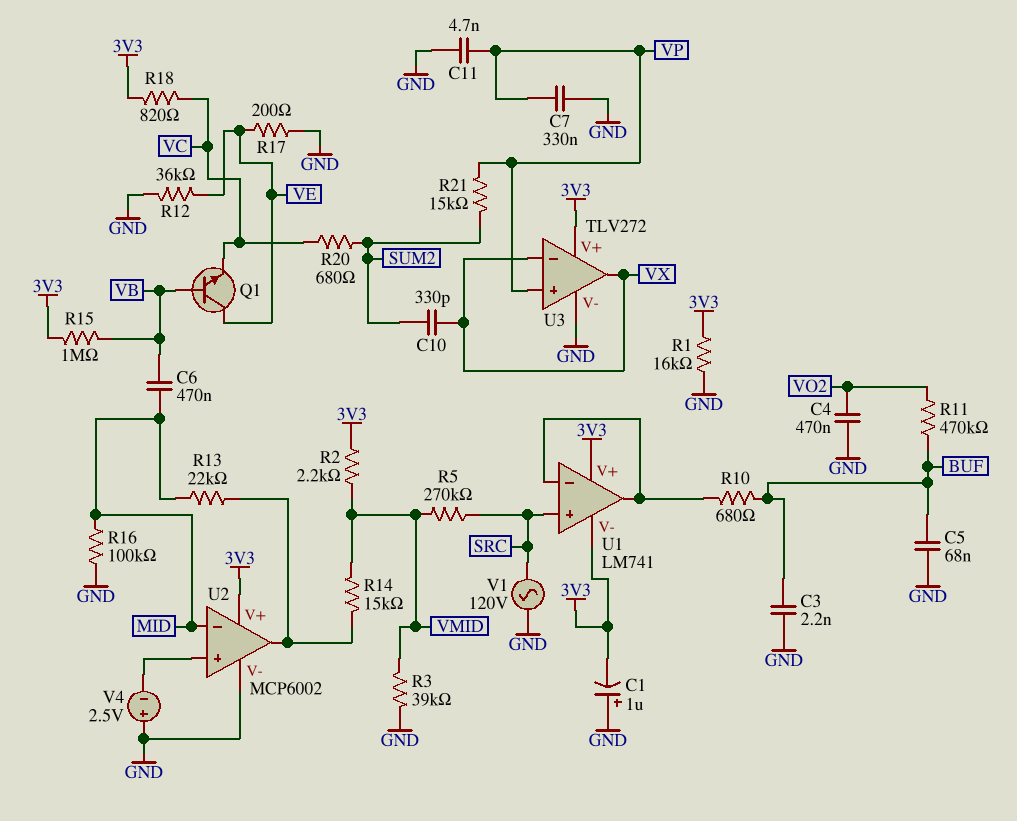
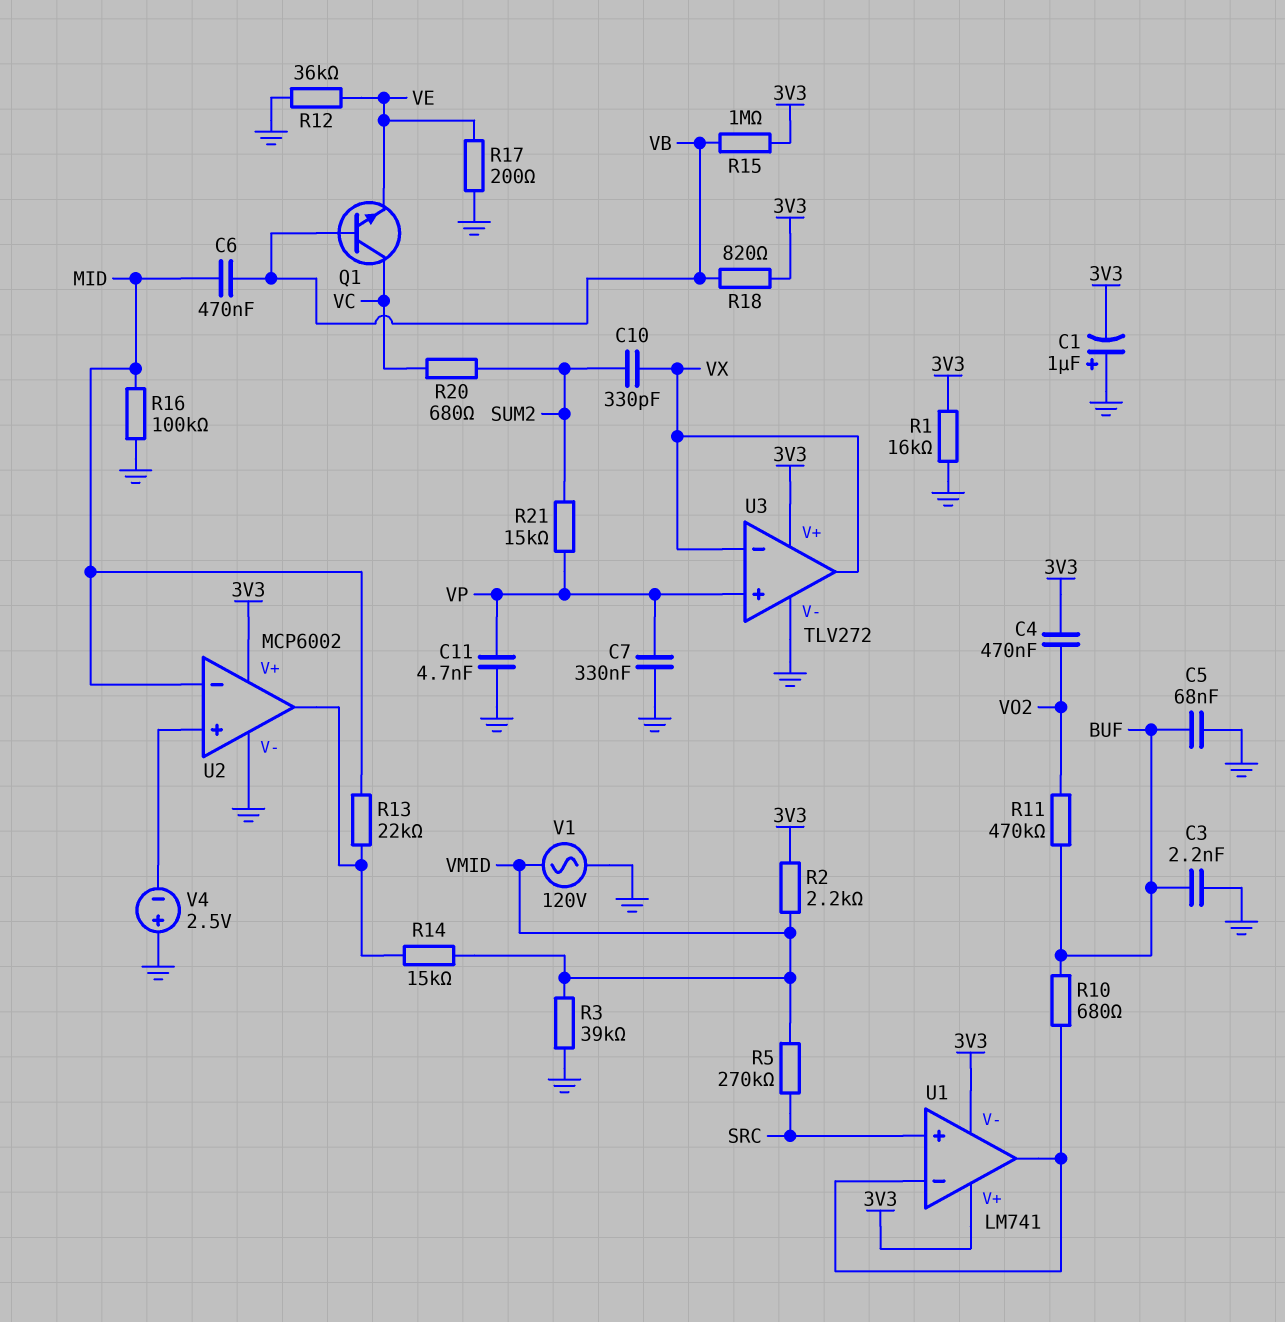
C4: 470nF (GND, VO2) -> 470nF (3V3, VO2)
Q1: NPN (B VB, C VE, E VC) -> NPN (B VB, C VC, E VE)
R18: 820 (3V3, VC) -> 820 (3V3, VB)
V1: AC 120V (GND, SRC) -> AC 120V (GND, VMID)

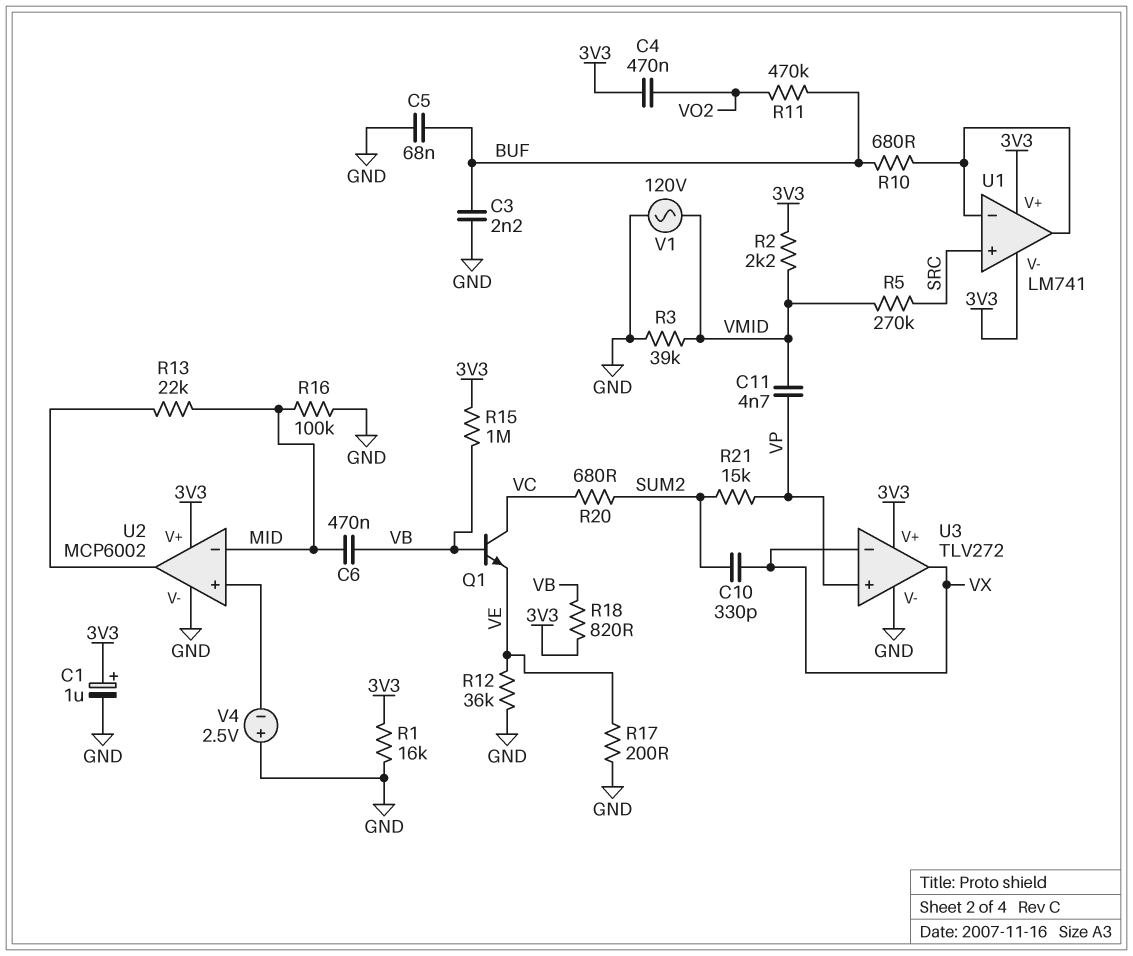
C1: 1uF (plus GND, minus 3V3) -> 1uF (plus 3V3, minus GND)
C7: 330nF (GND, VP) -> none
C11: 4.7nF (GND, VP) -> 4.7nF (VMID, VP)
R14: 15k (U2/out, VMID) -> none

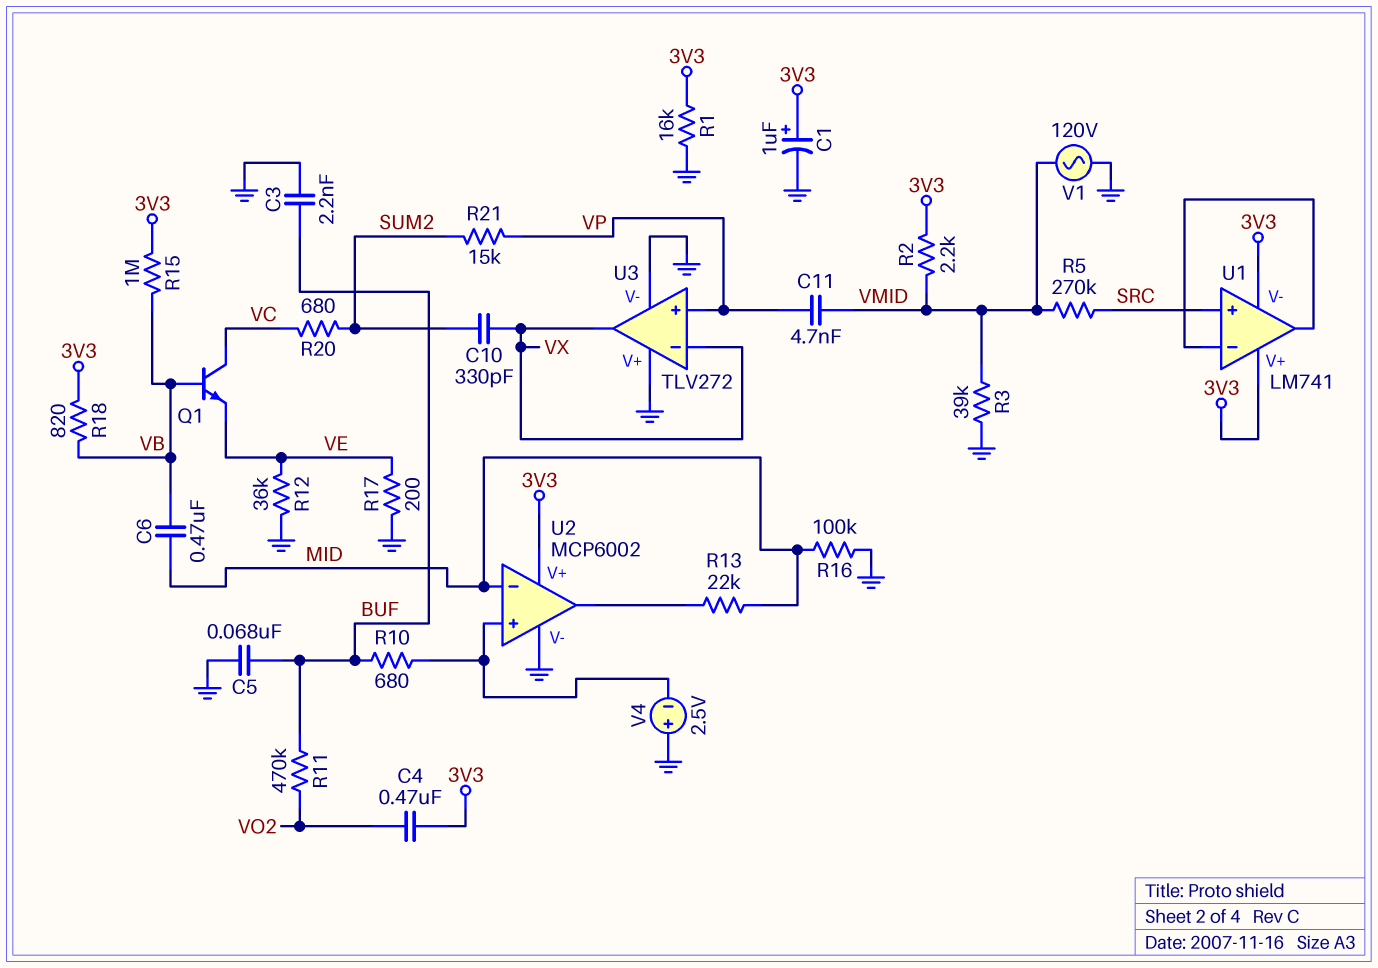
R10: 680 (BUF, U1/in-) -> 680 (BUF, U2/in+)
U3 pin V+: 3V3 -> GND

